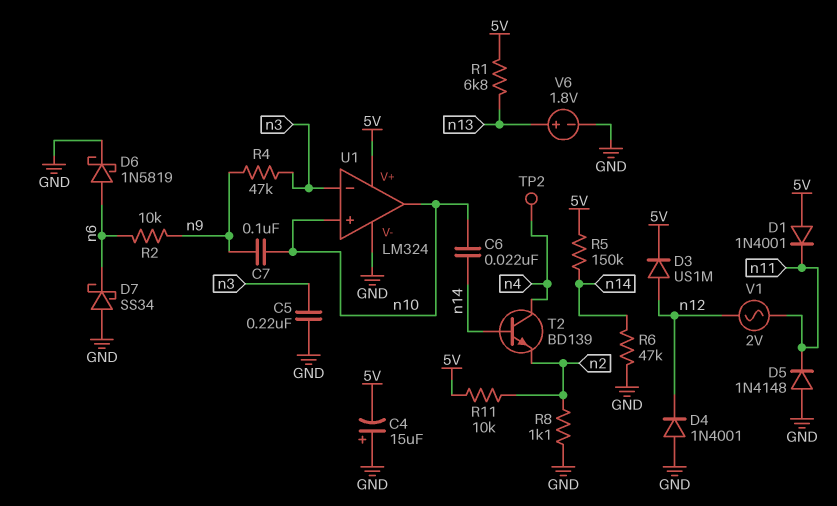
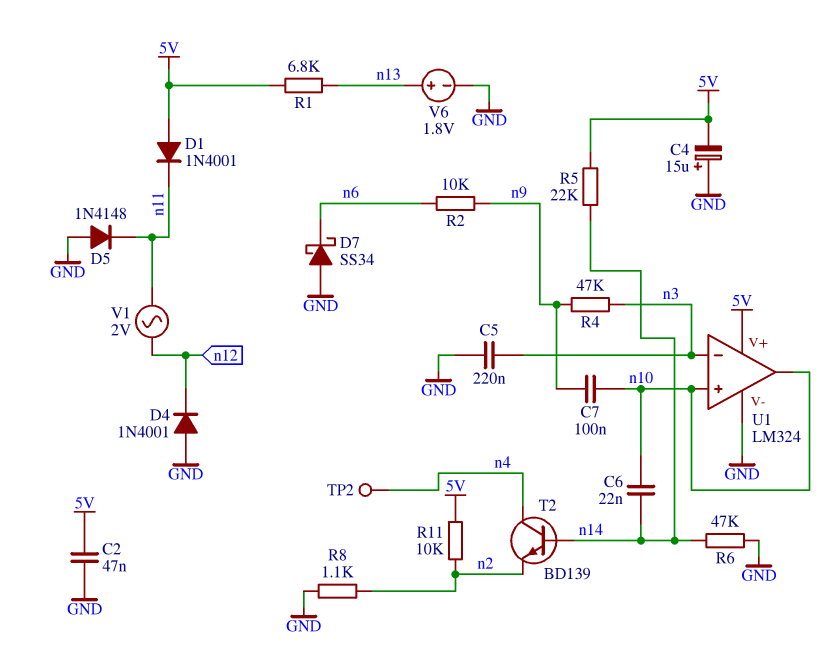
C2: none -> 47nF (5V, GND)
D3: diode US1M (A n12, K 5V) -> none
D6: schottky 1N5819 (A n6, K GND) -> none
R5: 150k (5V, n14) -> 22k (5V, n14)

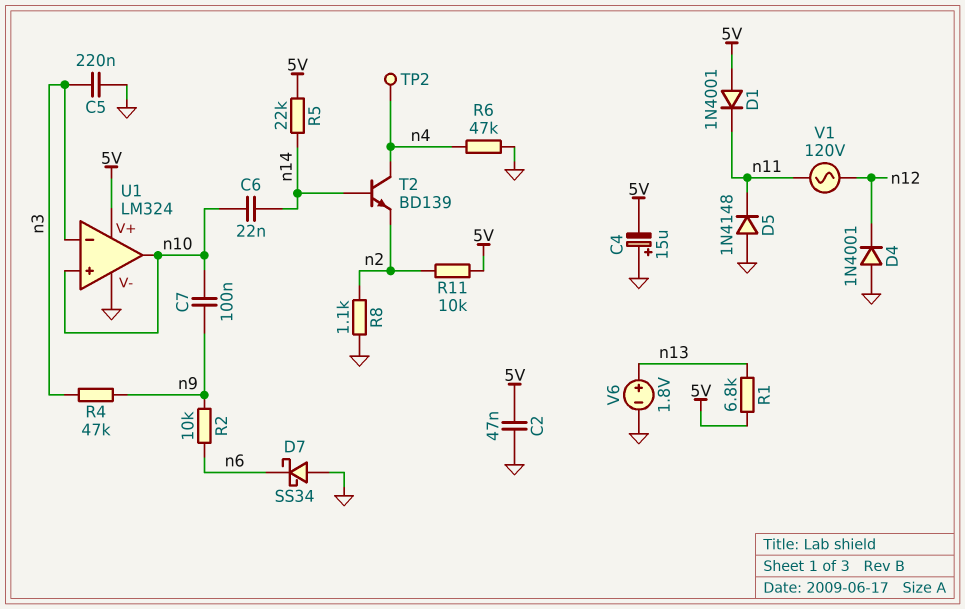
R6: 47k (GND, n14) -> 47k (GND, n4)
V1: AC 2V (n11, n12) -> AC 120V (n11, n12)

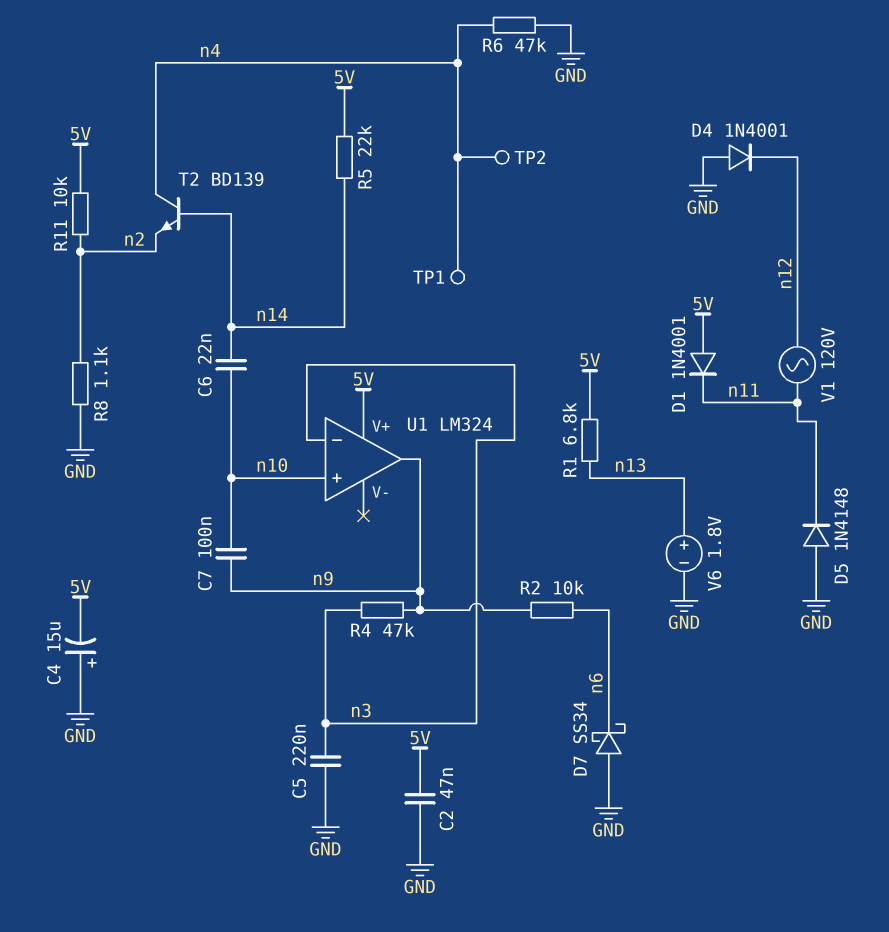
TP1: none -> test point (n4)
U1 pin V-: GND -> none
U1 pin out: n10 -> n9

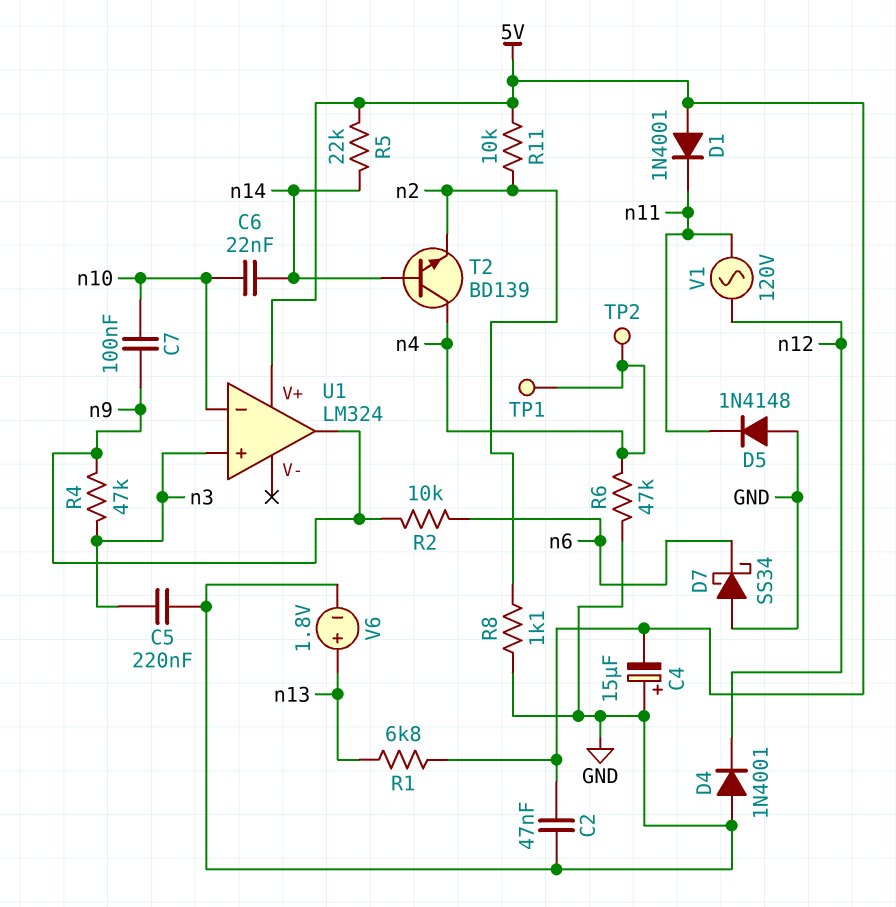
U1 pin in+: n10 -> n3
U1 pin in-: n3 -> n10

